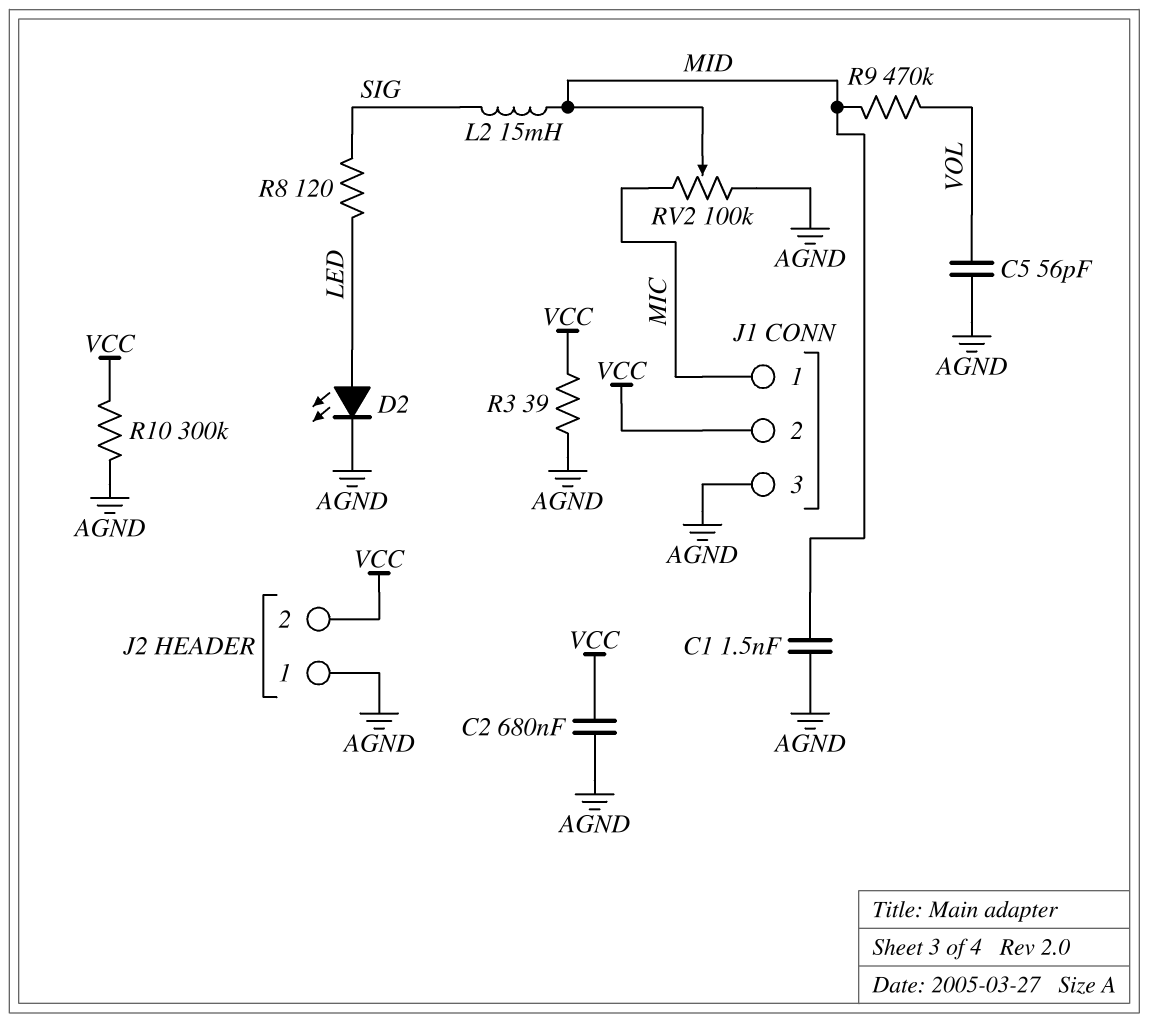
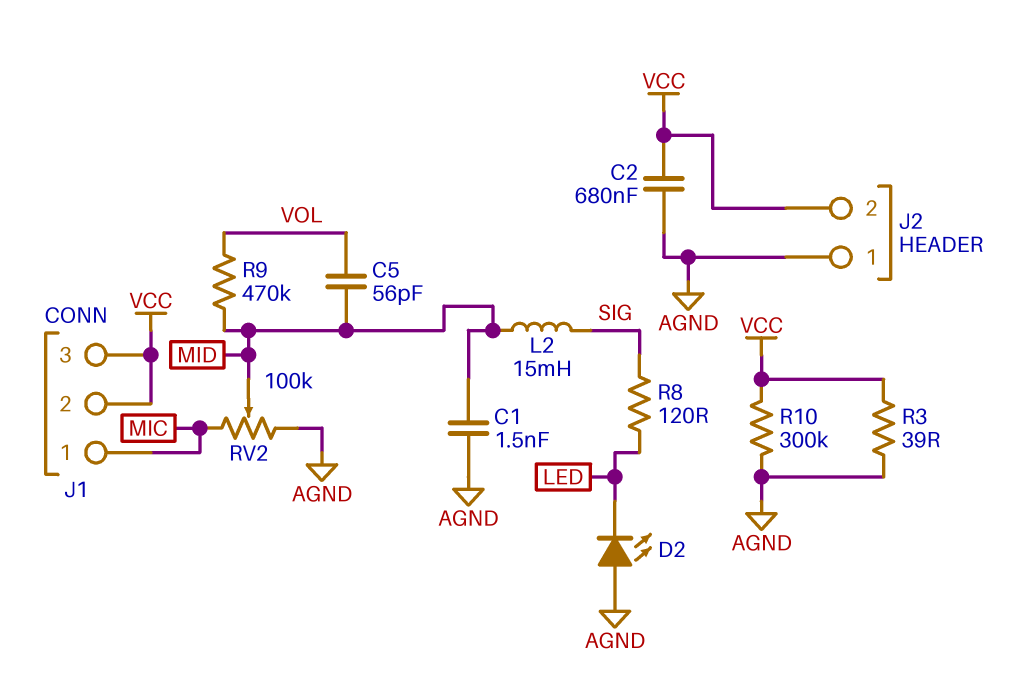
C5: 56pF (AGND, VOL) -> 56pF (MID, VOL)
D2: LED (A LED, K AGND) -> LED (A AGND, K LED)
J1 pin 3: AGND -> VCC

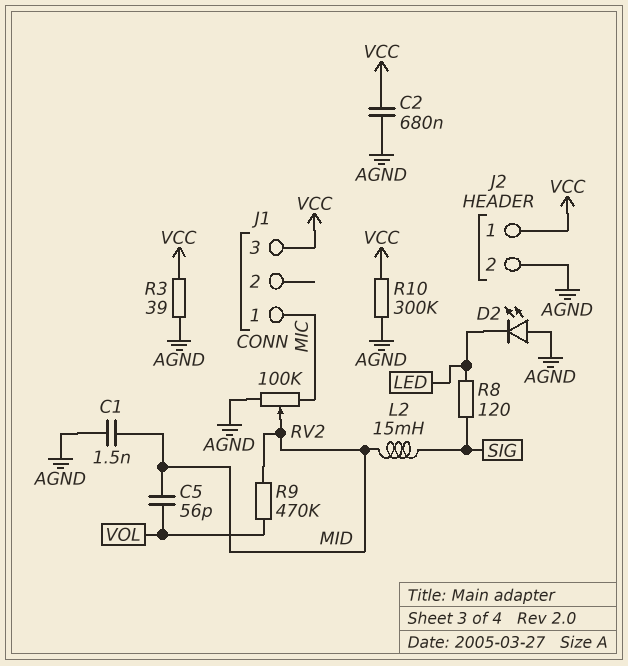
J1 pin 2: VCC -> none
J2 pin 1: AGND -> VCC
J2 pin 2: VCC -> AGND

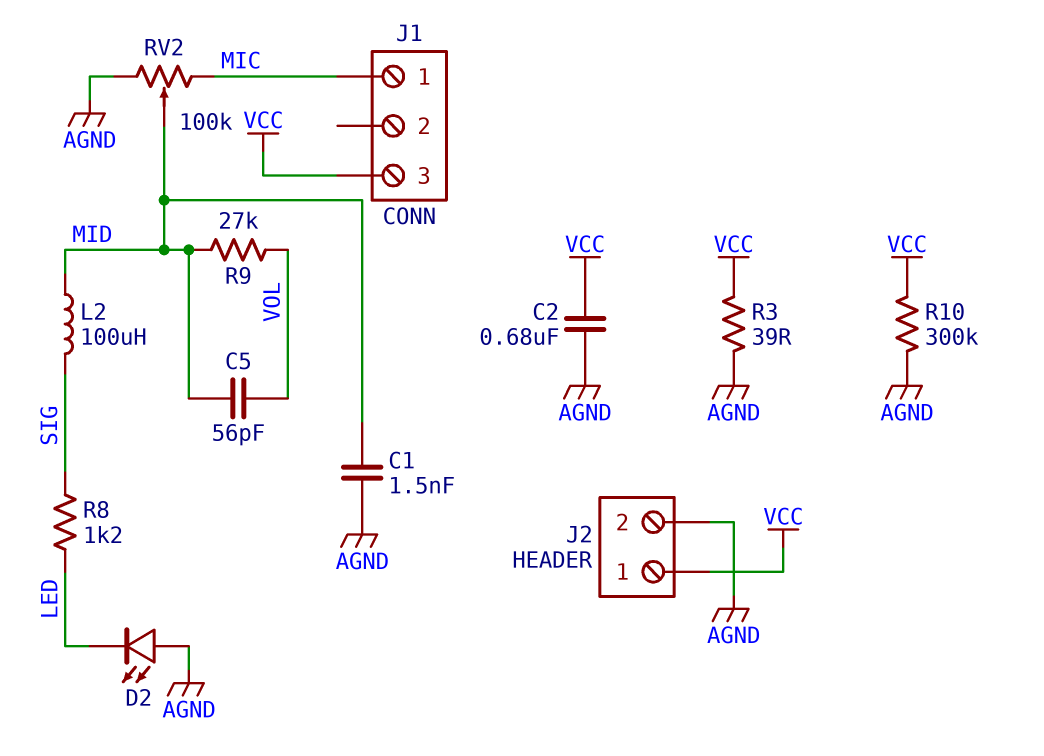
L2: 15mH (MID, SIG) -> 100uH (MID, SIG)
R8: 120 (LED, SIG) -> 1.2k (LED, SIG)
R9: 470k (MID, VOL) -> 27k (MID, VOL)

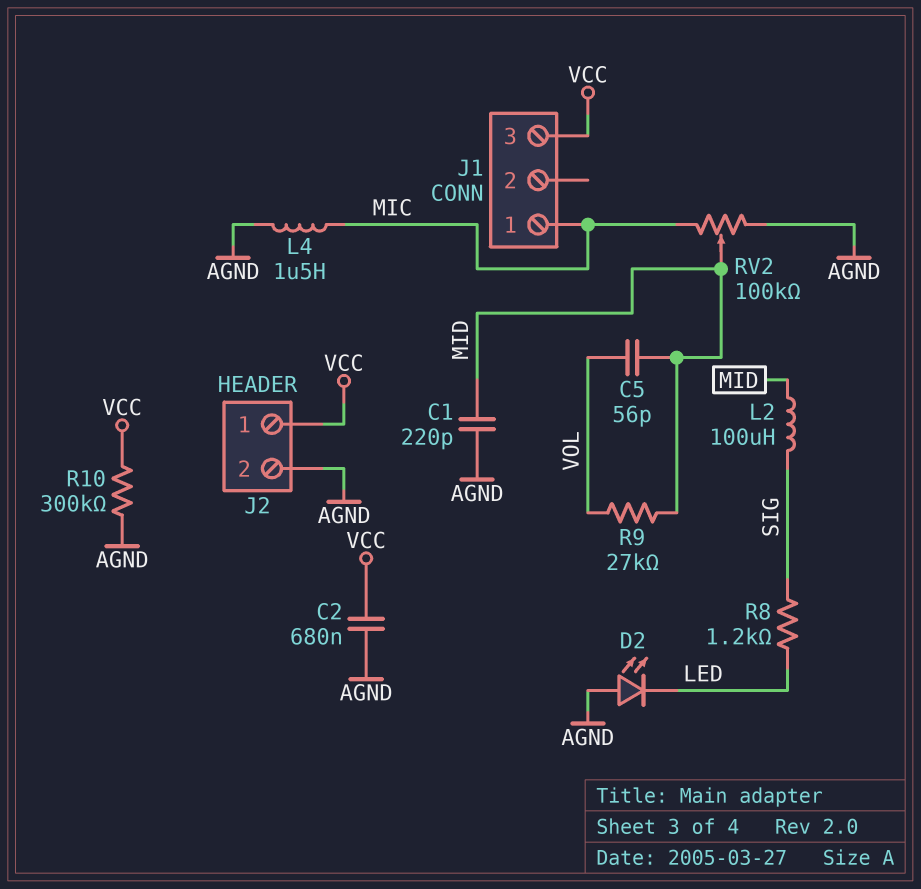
C1: 1.5nF (AGND, MID) -> 220pF (AGND, MID)
L4: none -> 1.5uH (AGND, MIC)
R3: 39 (AGND, VCC) -> none

